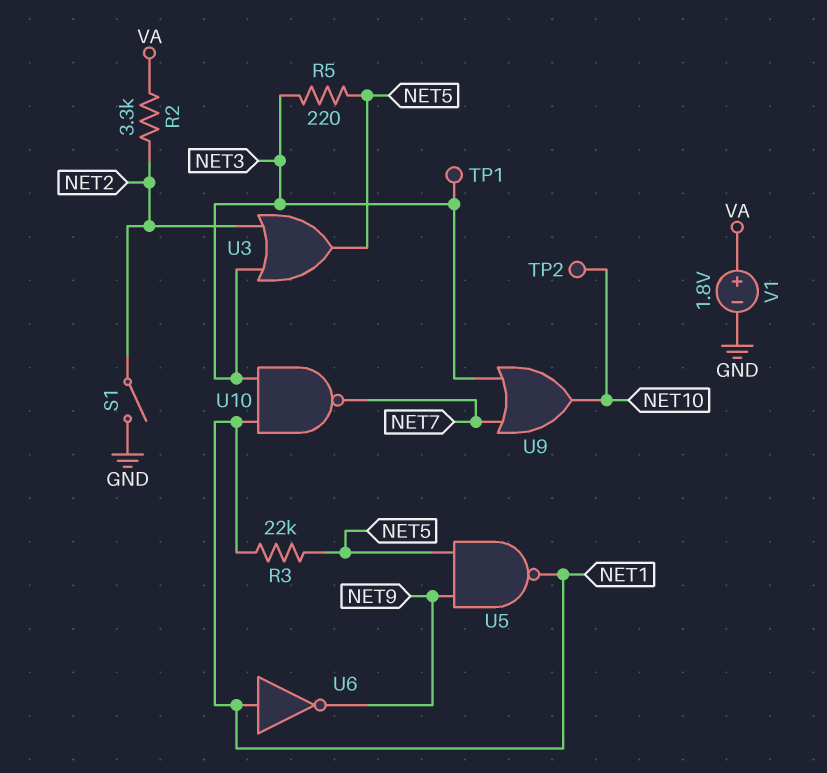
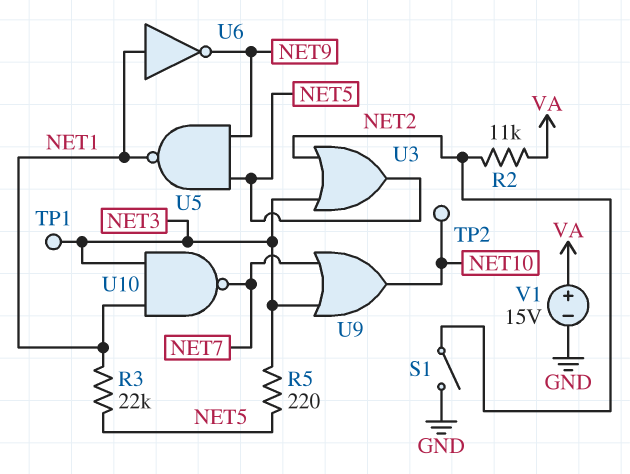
R2: 3.3k (NET2, VA) -> 11k (NET2, VA)
V1: 1.8V (plus VA, minus GND) -> 15V (plus VA, minus GND)

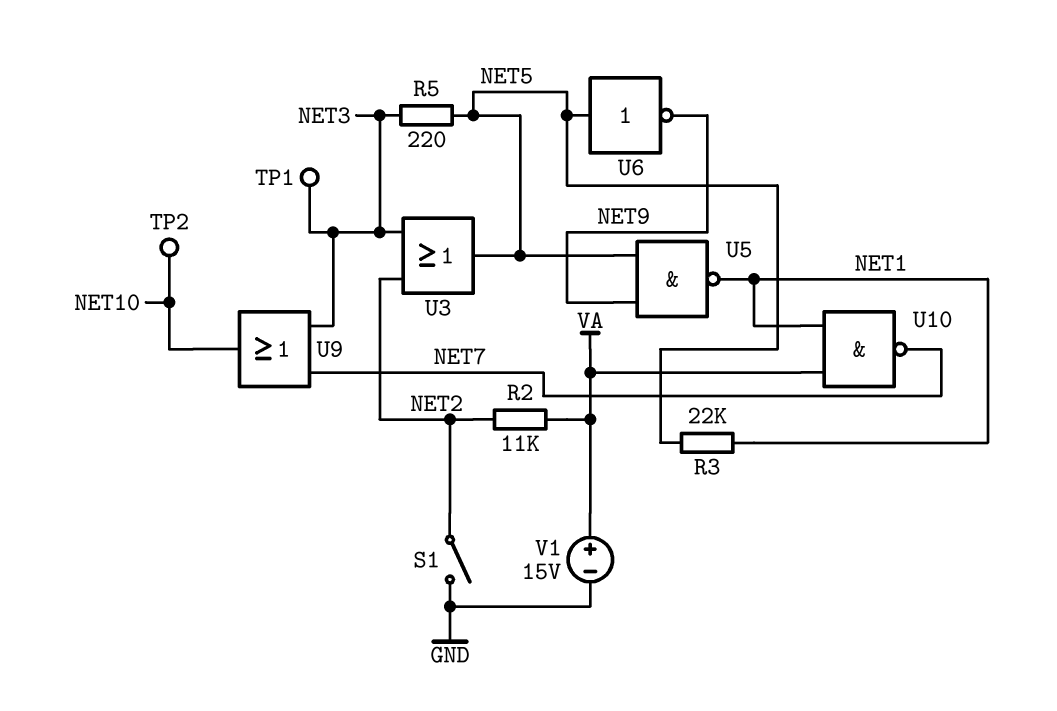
U6: NOT (in NET1, out NET9) -> NOT (in NET5, out NET9)
U10: NAND (in NET1, in NET3, out NET7) -> NAND (in NET1, in VA, out NET7)

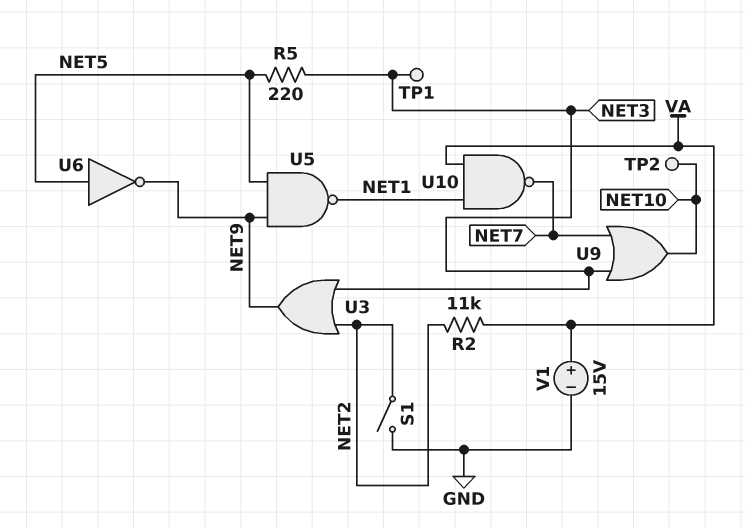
R3: 22k (NET1, NET5) -> none
U3: OR (in NET2, in NET3, out NET5) -> OR (in NET2, in NET3, out NET9)

